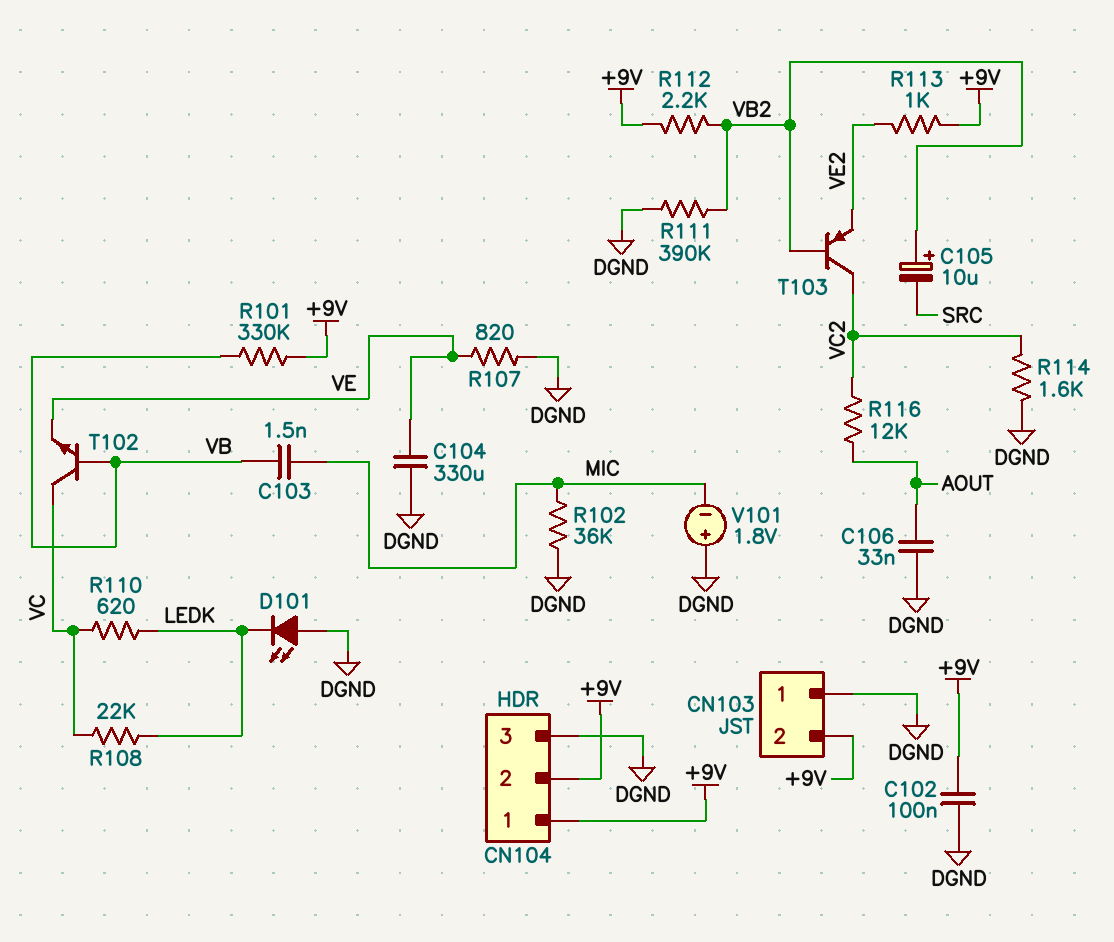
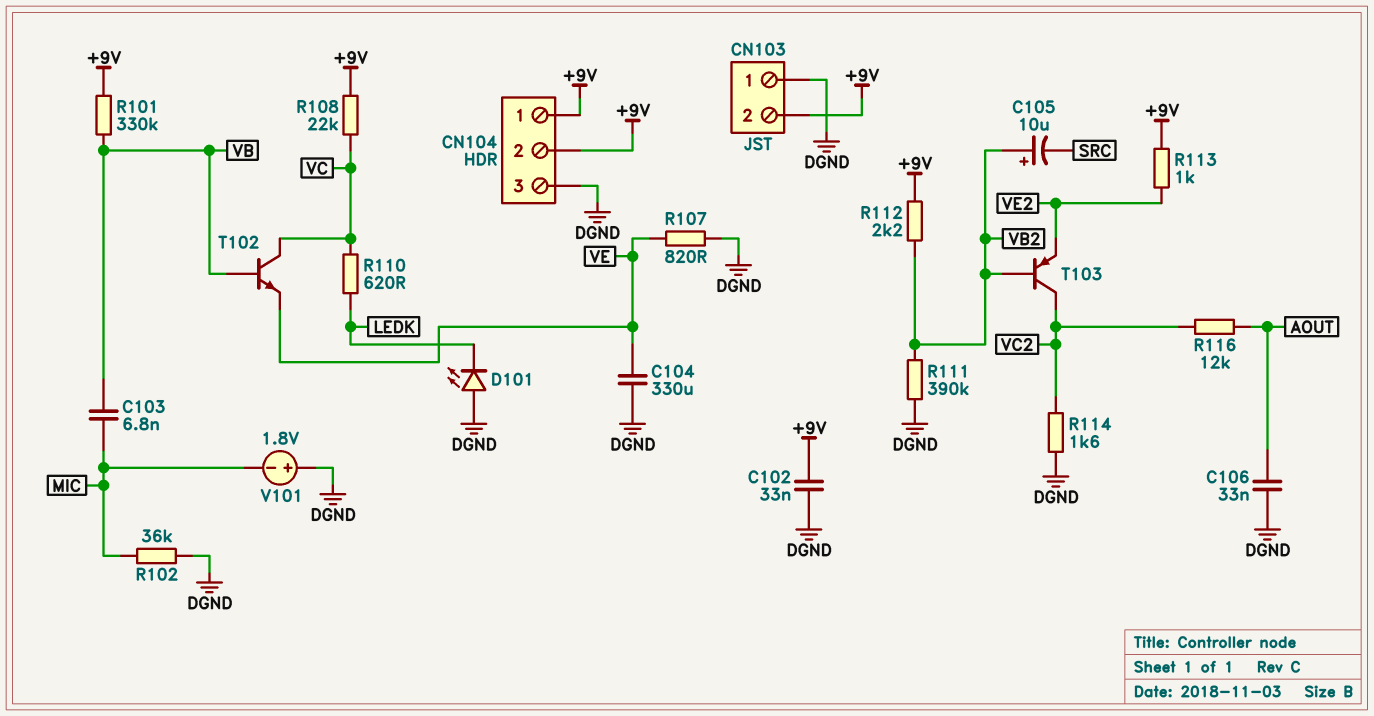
C102: 100nF (+9V, DGND) -> 33nF (+9V, DGND)
C103: 1.5nF (MIC, VB) -> 6.8nF (MIC, VB)
R108: 22k (LEDK, VC) -> 22k (+9V, VC)

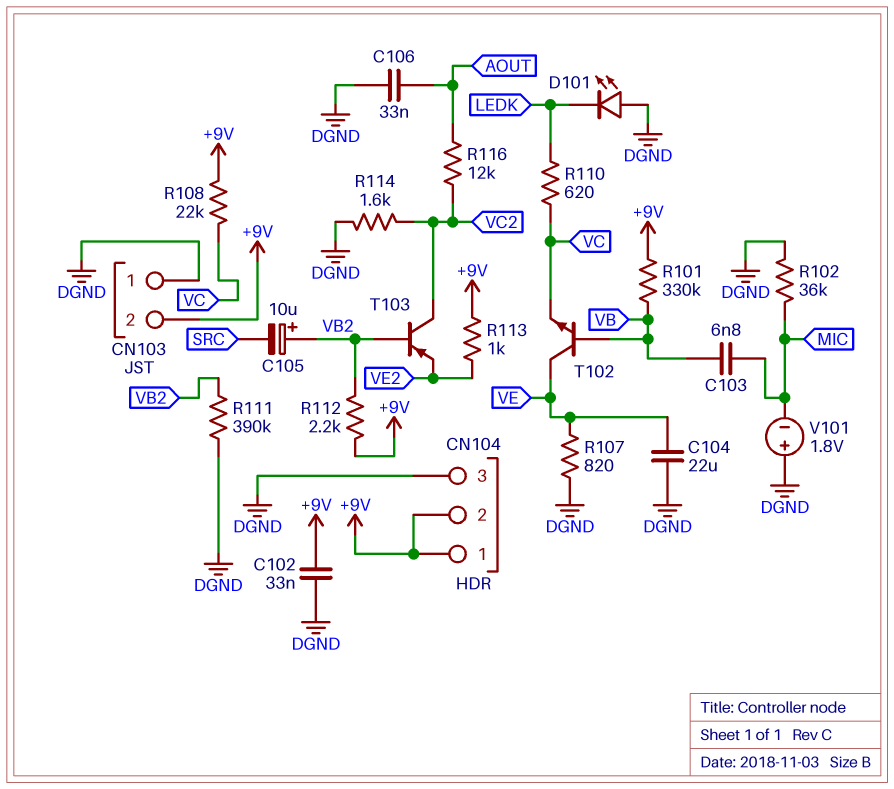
C104: 330uF (DGND, VE) -> 22uF (DGND, VE)
T102: NPN (B VB, C VC, E VE) -> NPN (B VB, C VE, E VC)

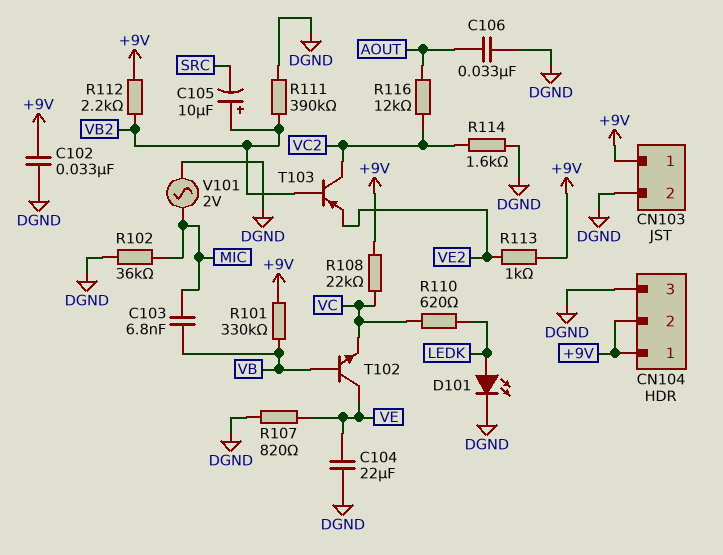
CN103 pin 1: DGND -> +9V
CN103 pin 2: +9V -> DGND
D101: LED (A DGND, K LEDK) -> LED (A LEDK, K DGND)
V101: 1.8V (plus DGND, minus MIC) -> AC 2V (DGND, MIC)

